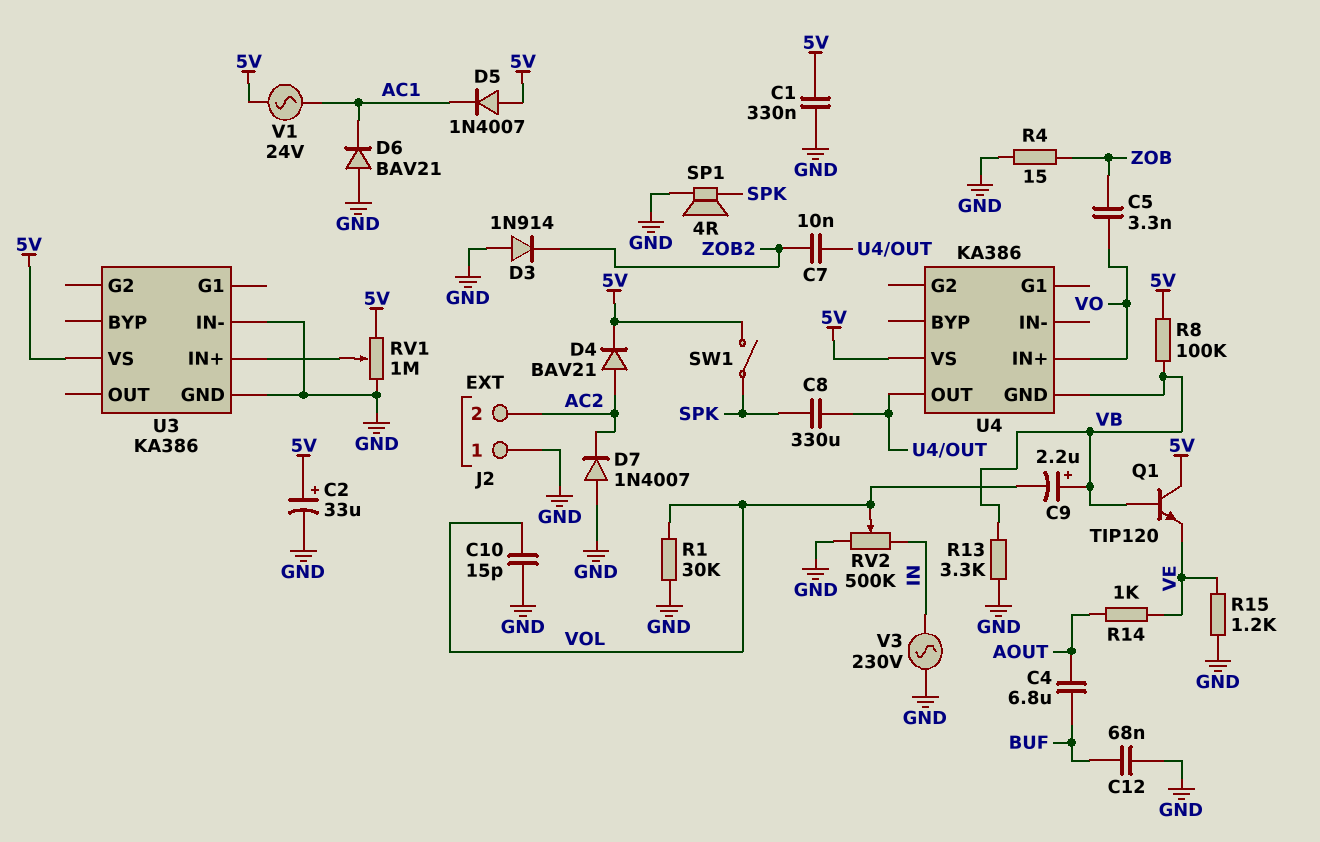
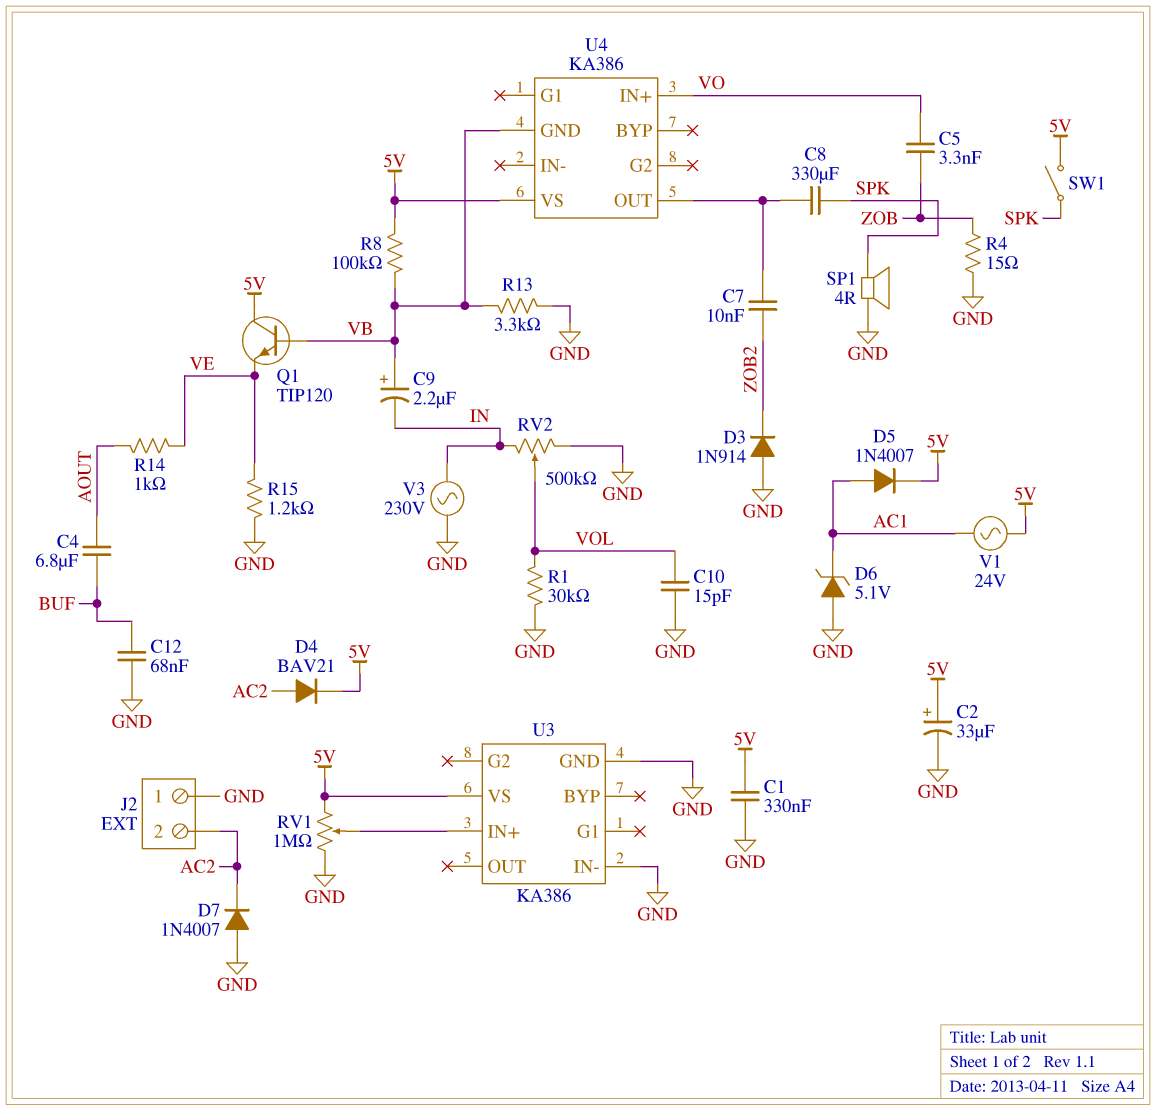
C9: 2.2uF (plus VB, minus VOL) -> 2.2uF (plus VB, minus IN)
D5: diode 1N4007 (A 5V, K AC1) -> diode 1N4007 (A AC1, K 5V)
D6: diode BAV21 (A GND, K AC1) -> zener 5.1V (A GND, K AC1)

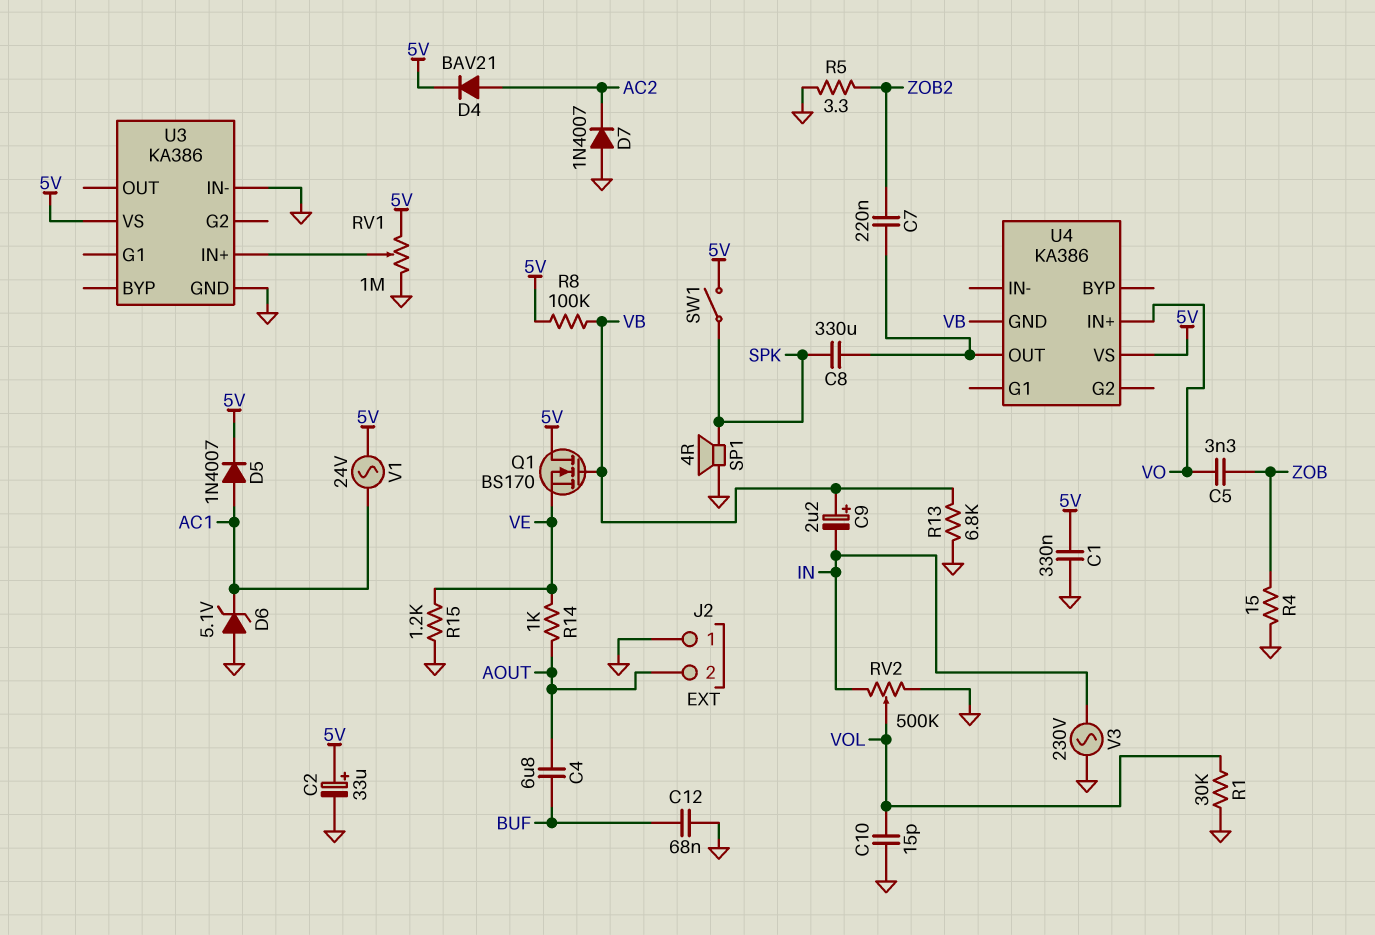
C7: 10nF (U4/OUT, ZOB2) -> 220nF (U4/OUT, ZOB2)
D3: diode 1N914 (A GND, K ZOB2) -> none
J2 pin 2: AC2 -> AOUT
Q1: NPN TIP120 (B VB, C 5V, E VE) -> NMOS BS170 (G VB, D 5V, S VE)
R5: none -> 3.3 (GND, ZOB2)
R13: 3.3k (GND, VB) -> 6.8k (GND, VB)

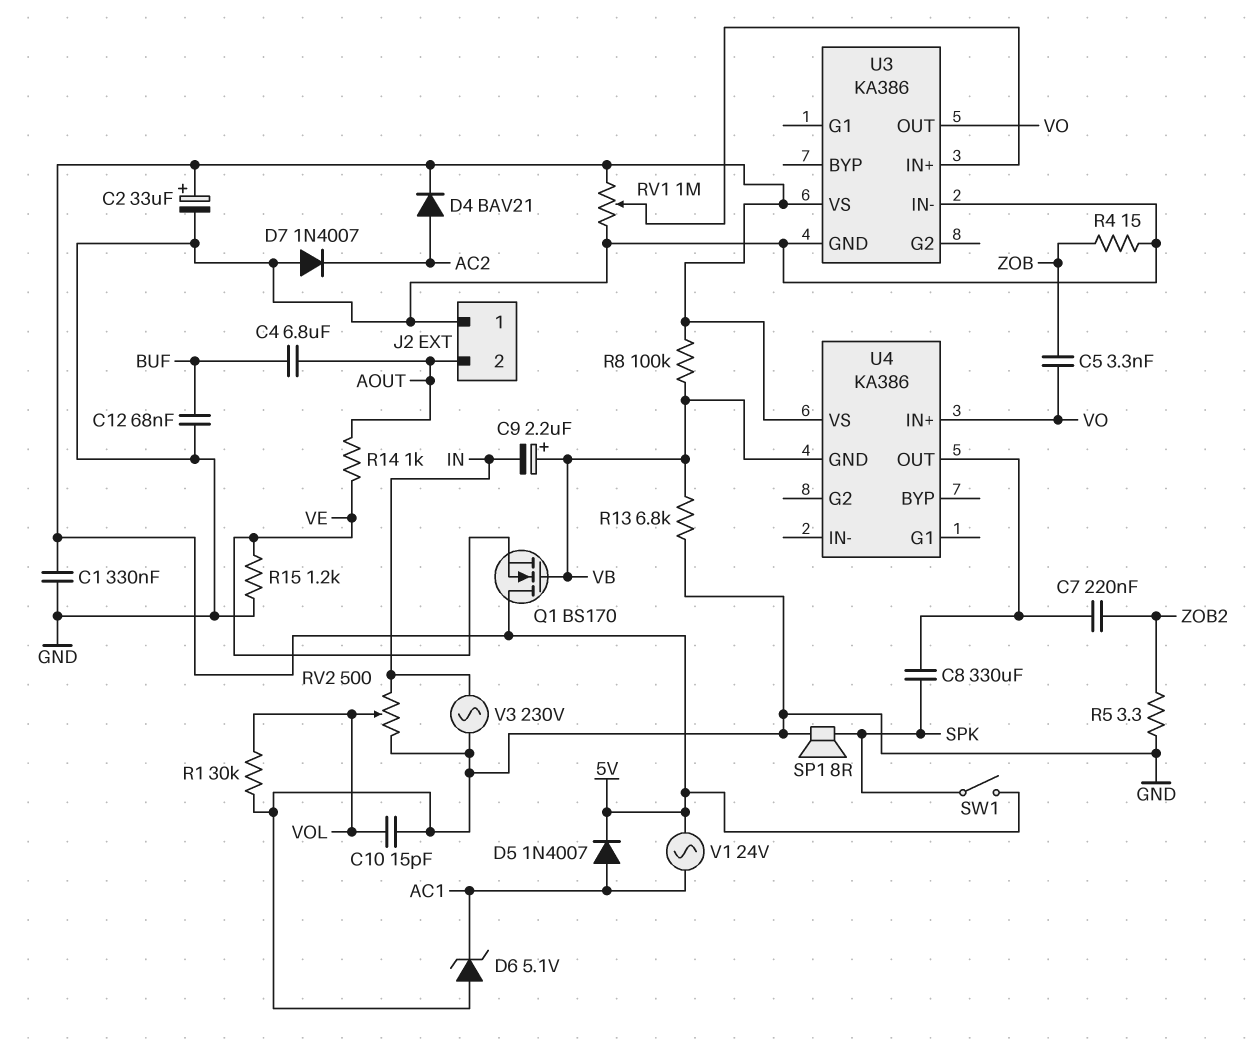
RV2: 500k (GND, IN, wiper VOL) -> 500 (GND, IN, wiper VOL)
SP1: speaker 4R (GND, SPK) -> speaker 8R (GND, SPK)
U3 pin OUT: none -> VO

